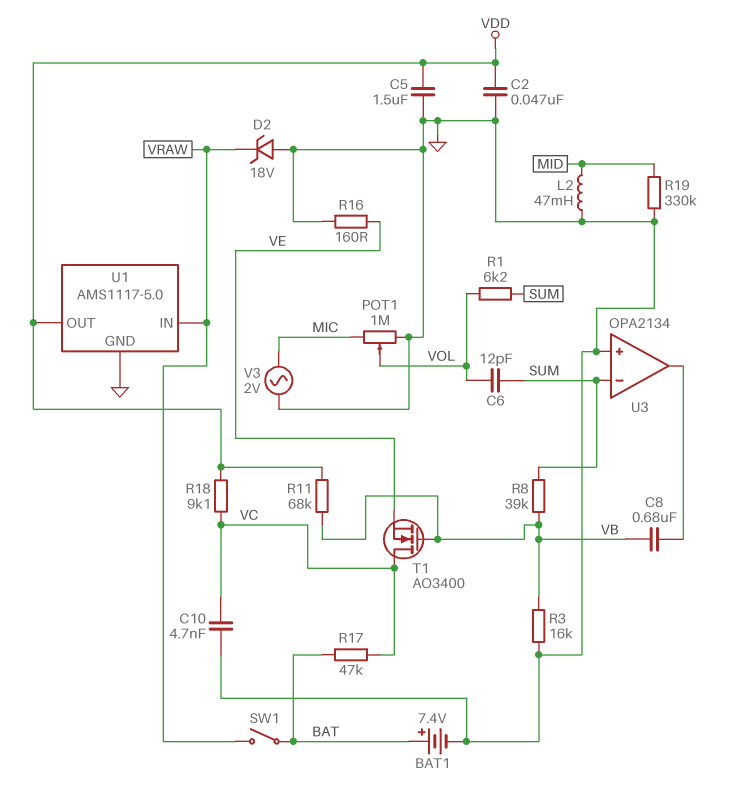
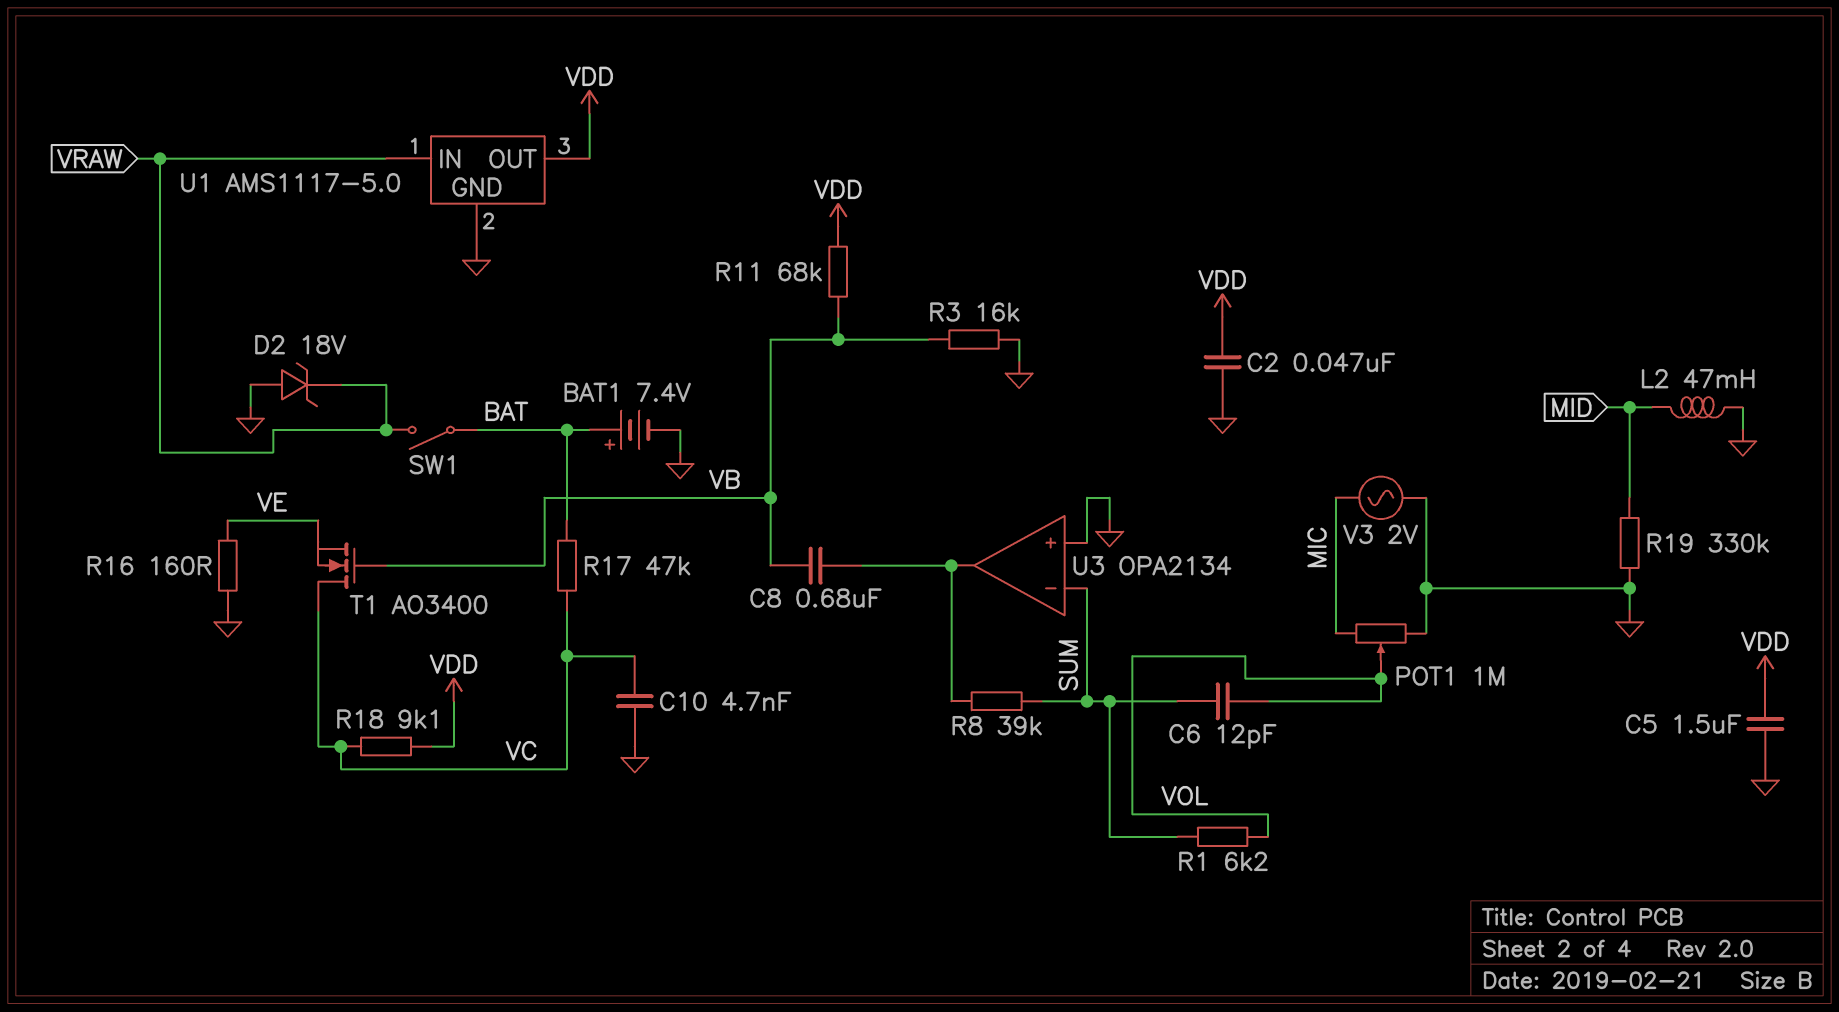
R8: 39k (SUM, VB) -> 39k (SUM, U3/out)

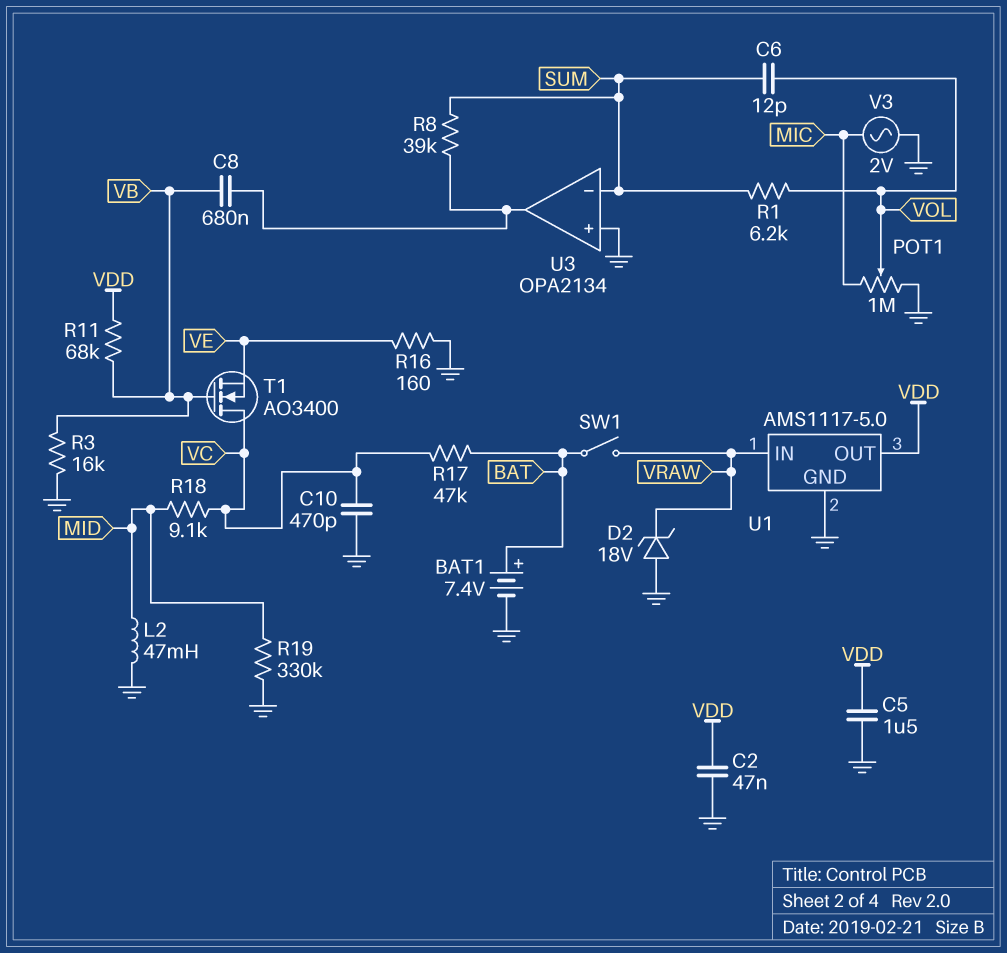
C10: 4.7nF (GND, VC) -> 470pF (GND, VC)
R18: 9.1k (VC, VDD) -> 9.1k (MID, VC)

